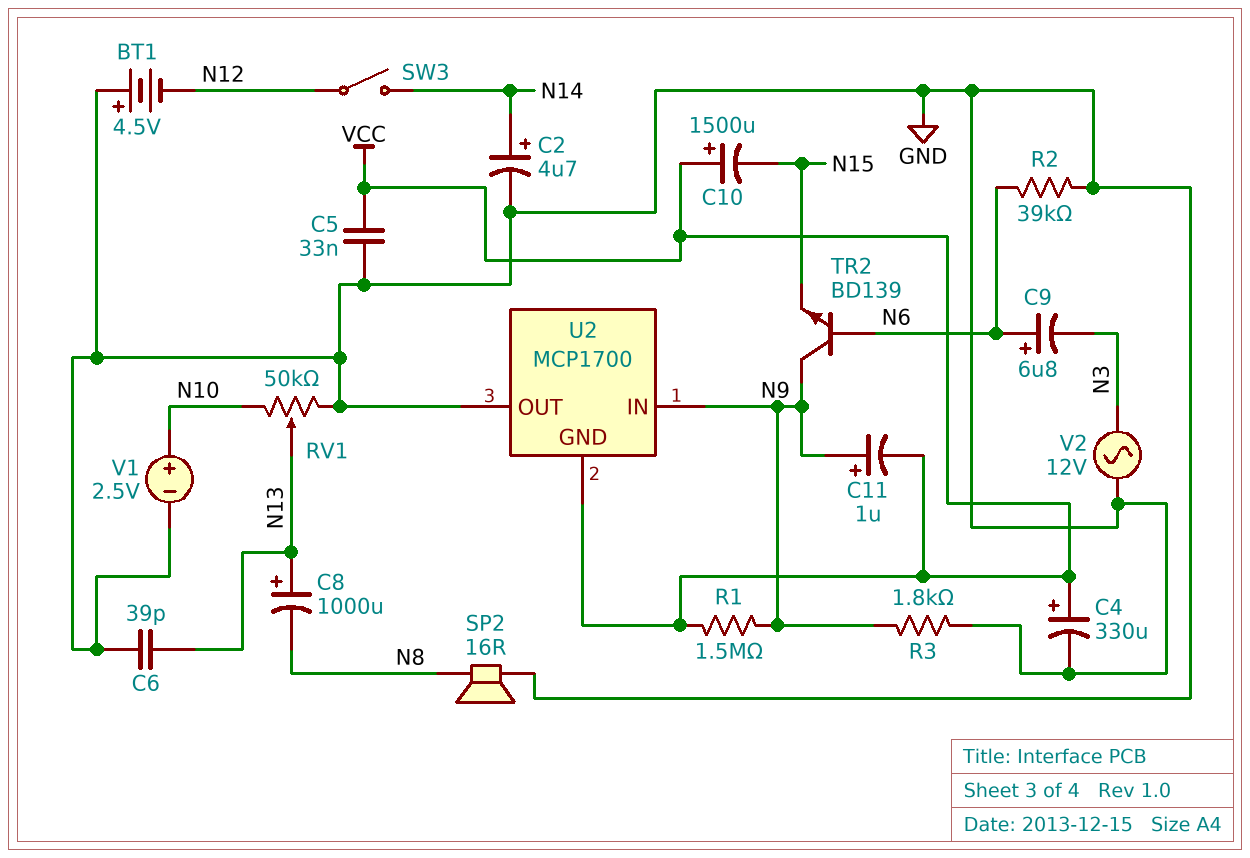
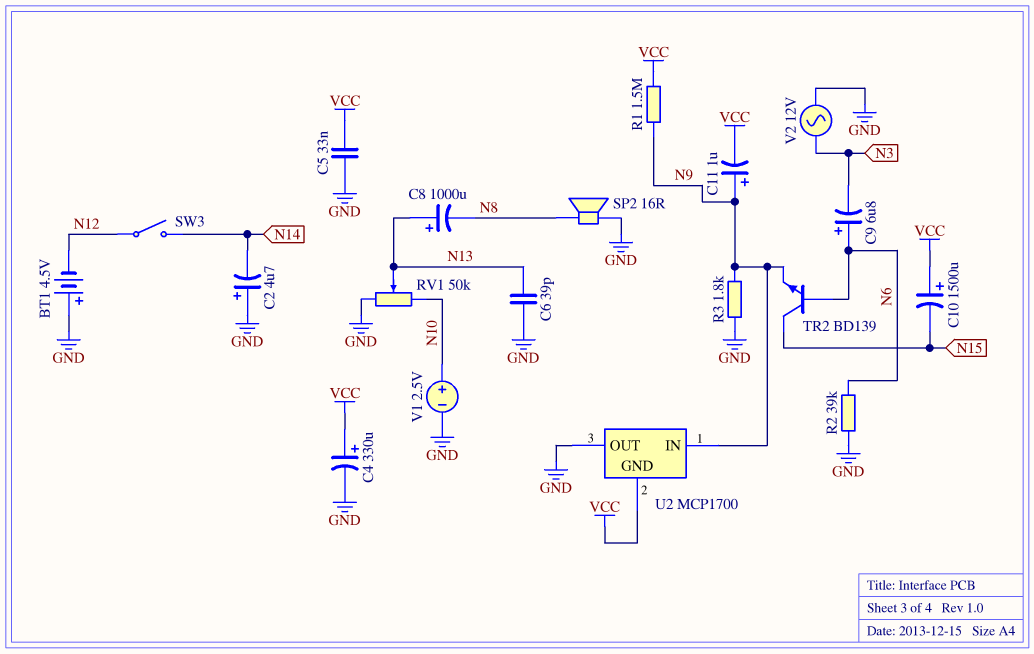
C2: 4.7uF (plus N14, minus GND) -> 4.7uF (plus GND, minus N14)
TR2: NPN BD139 (B N6, C N9, E N15) -> NPN BD139 (B N6, C N15, E N9)

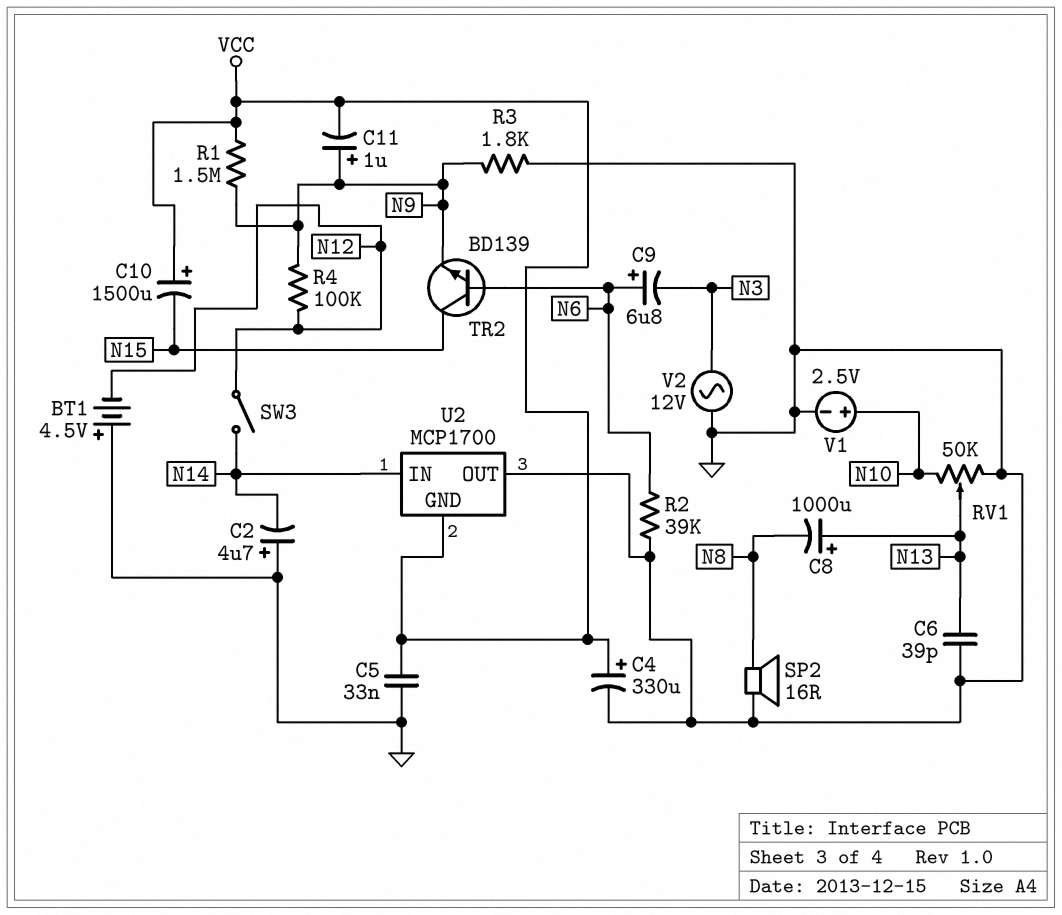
R4: none -> 100k (N9, N12)
U2 pin IN: N9 -> N14

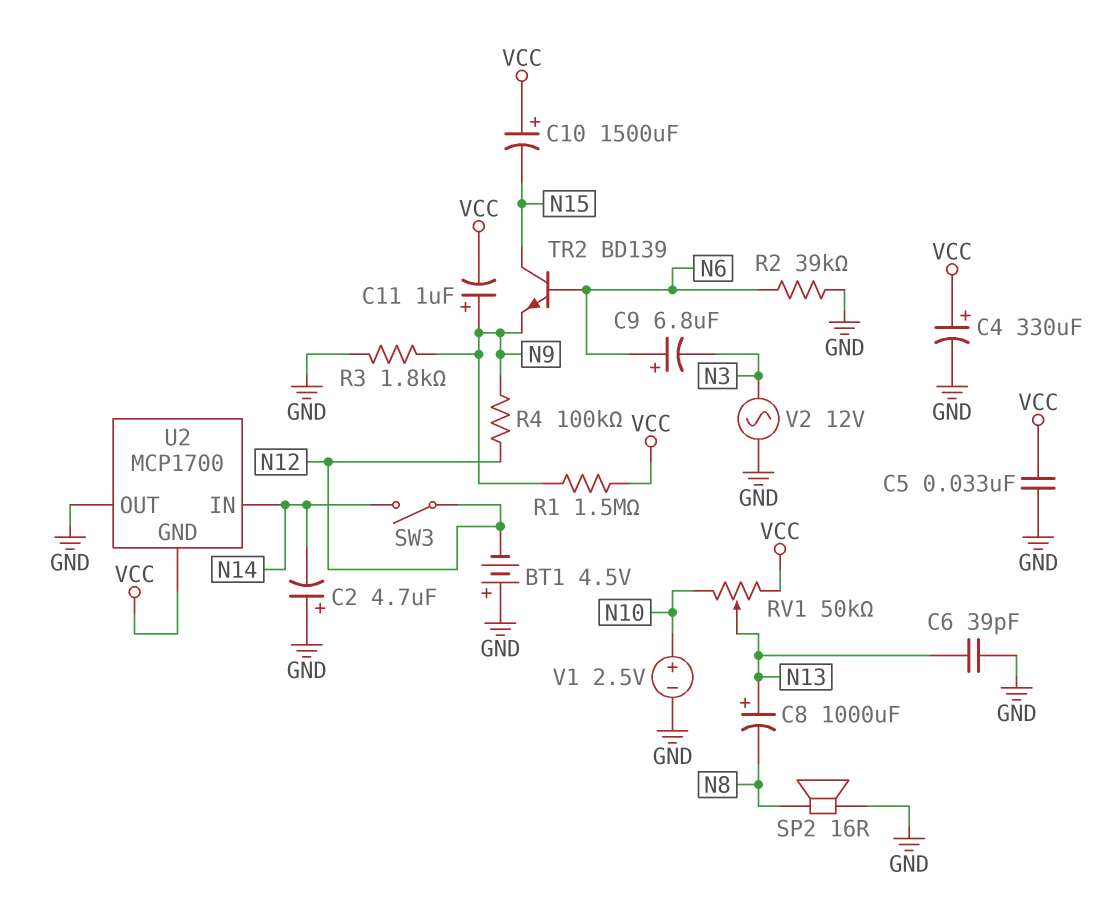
RV1: 50k (GND, N10, wiper N13) -> 50k (N10, VCC, wiper N13)

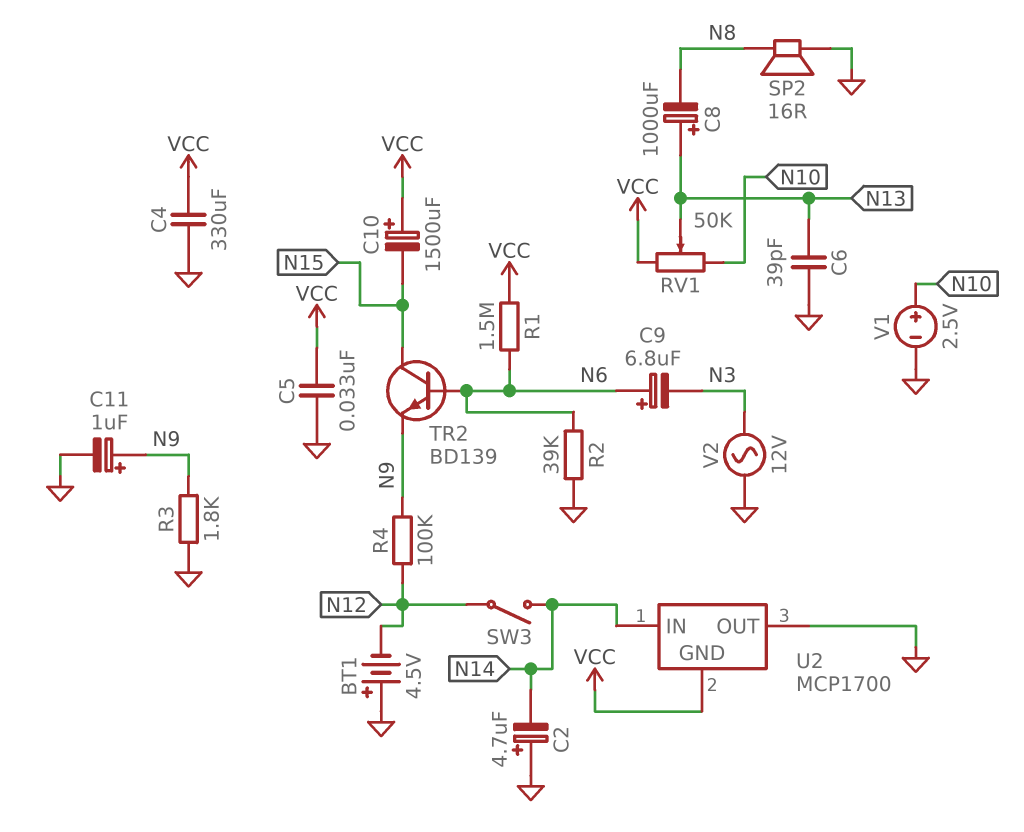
C4: 330uF (plus VCC, minus GND) -> 330uF (GND, VCC)
C11: 1uF (plus N9, minus VCC) -> 1uF (plus N9, minus GND)
R1: 1.5M (N9, VCC) -> 1.5M (N6, VCC)

